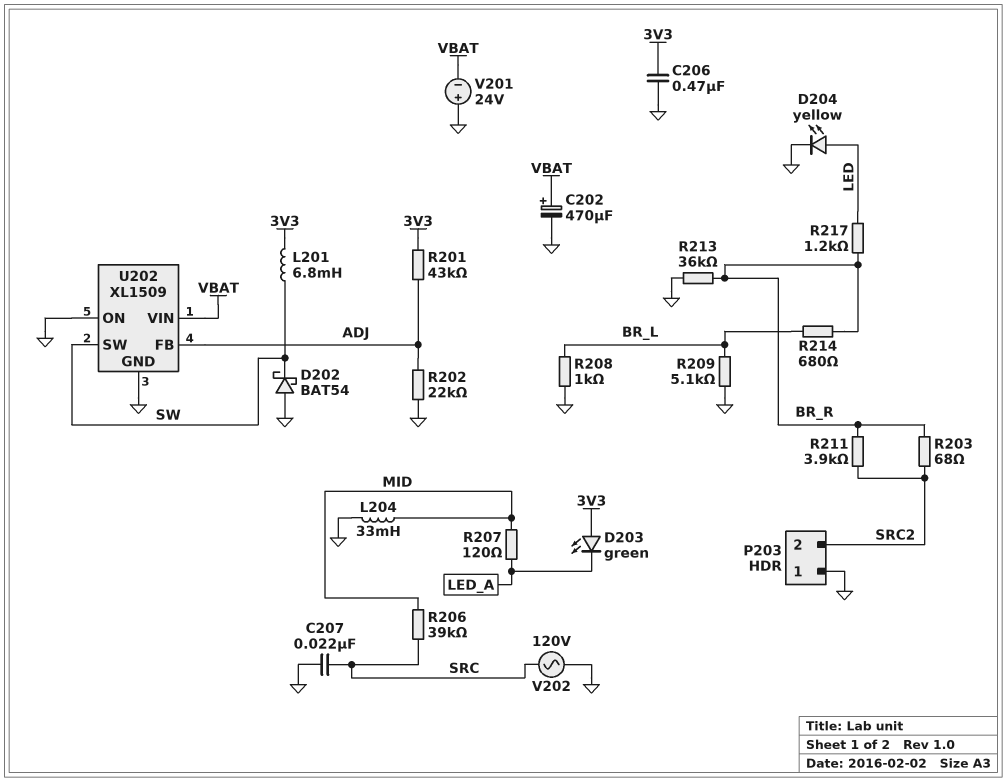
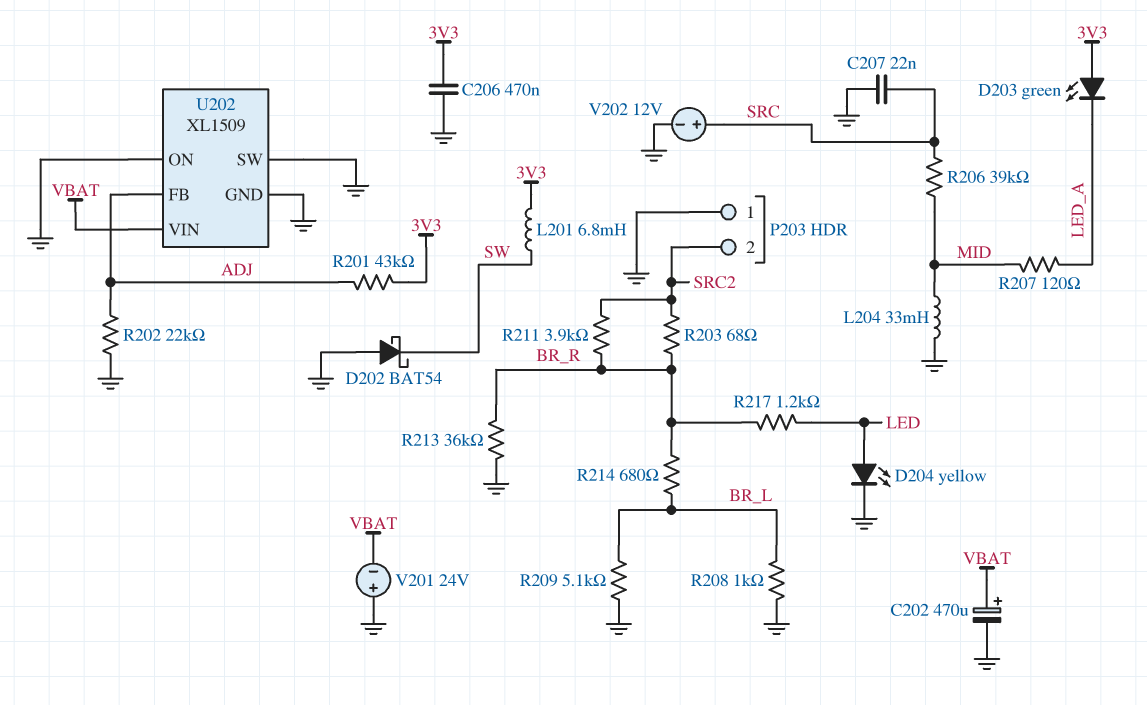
U202 pin SW: SW -> GND
V202: AC 120V (GND, SRC) -> 12V (plus SRC, minus GND)

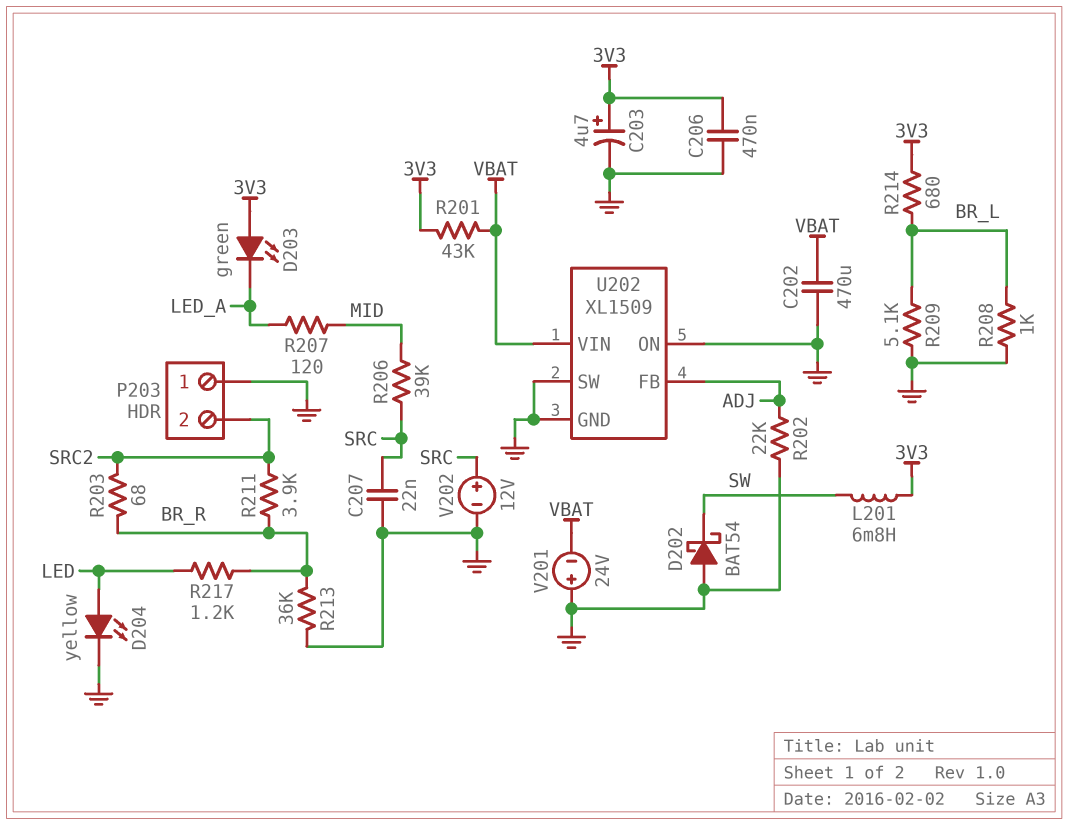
C202: 470uF (plus VBAT, minus GND) -> 470uF (GND, VBAT)
C203: none -> 4.7uF (plus 3V3, minus GND)
L204: 33mH (GND, MID) -> none
R201: 43k (3V3, ADJ) -> 43k (3V3, VBAT)
R214: 680 (BR_L, BR_R) -> 680 (3V3, BR_L)

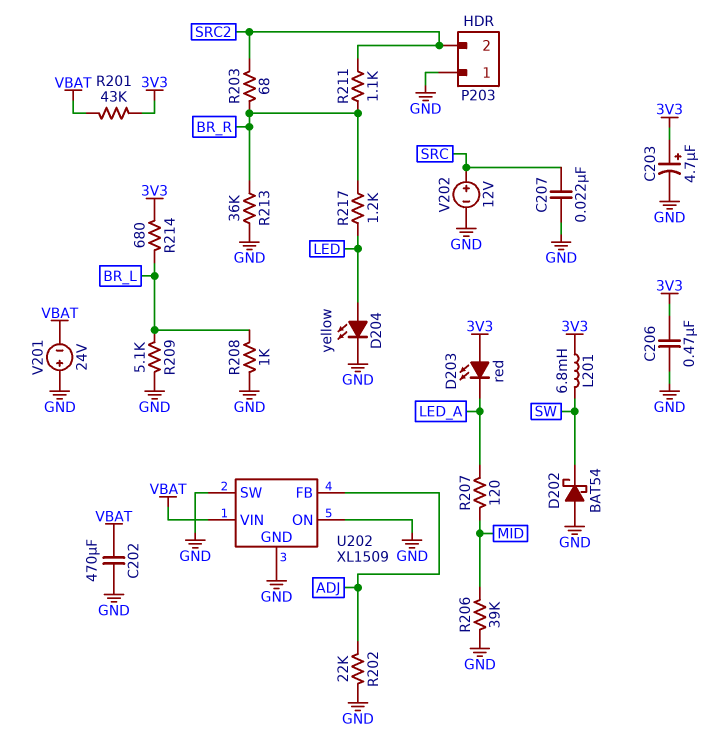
D203: LED green (A 3V3, K LED_A) -> LED red (A 3V3, K LED_A)
R206: 39k (MID, SRC) -> 39k (GND, MID)
R211: 3.9k (BR_R, SRC2) -> 1.1k (BR_R, SRC2)

